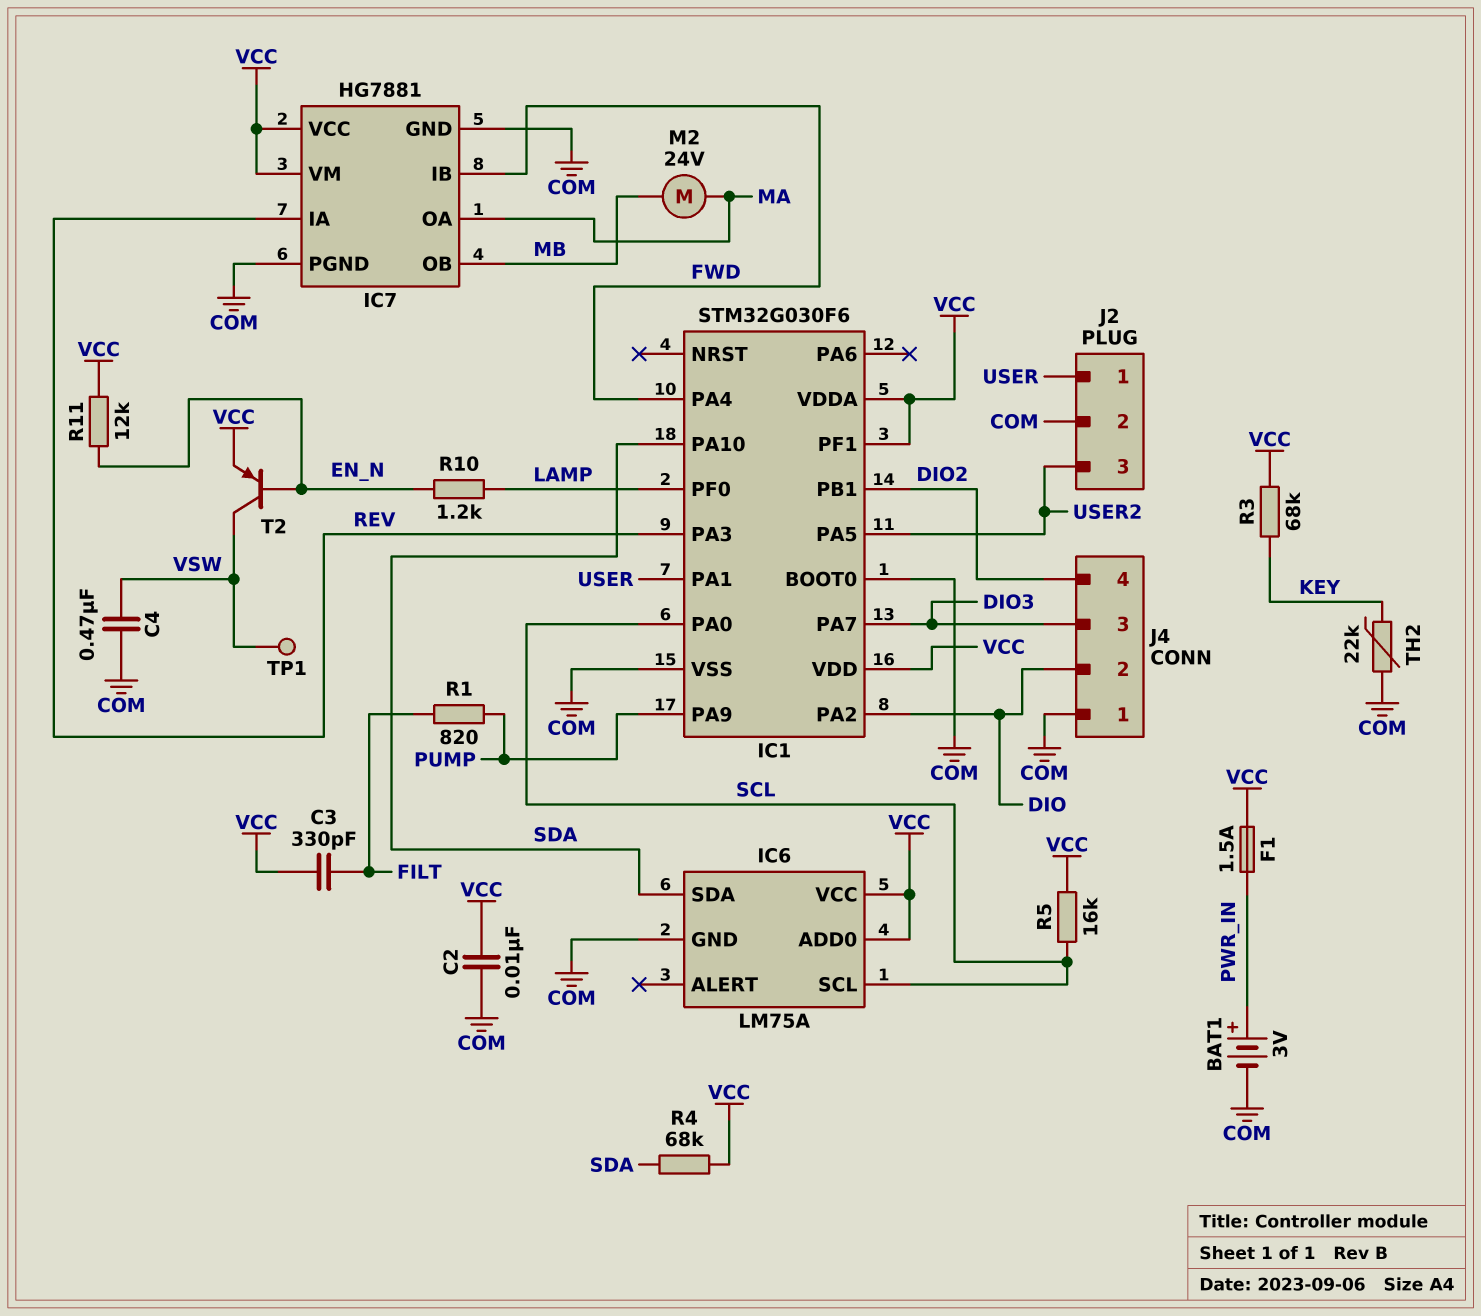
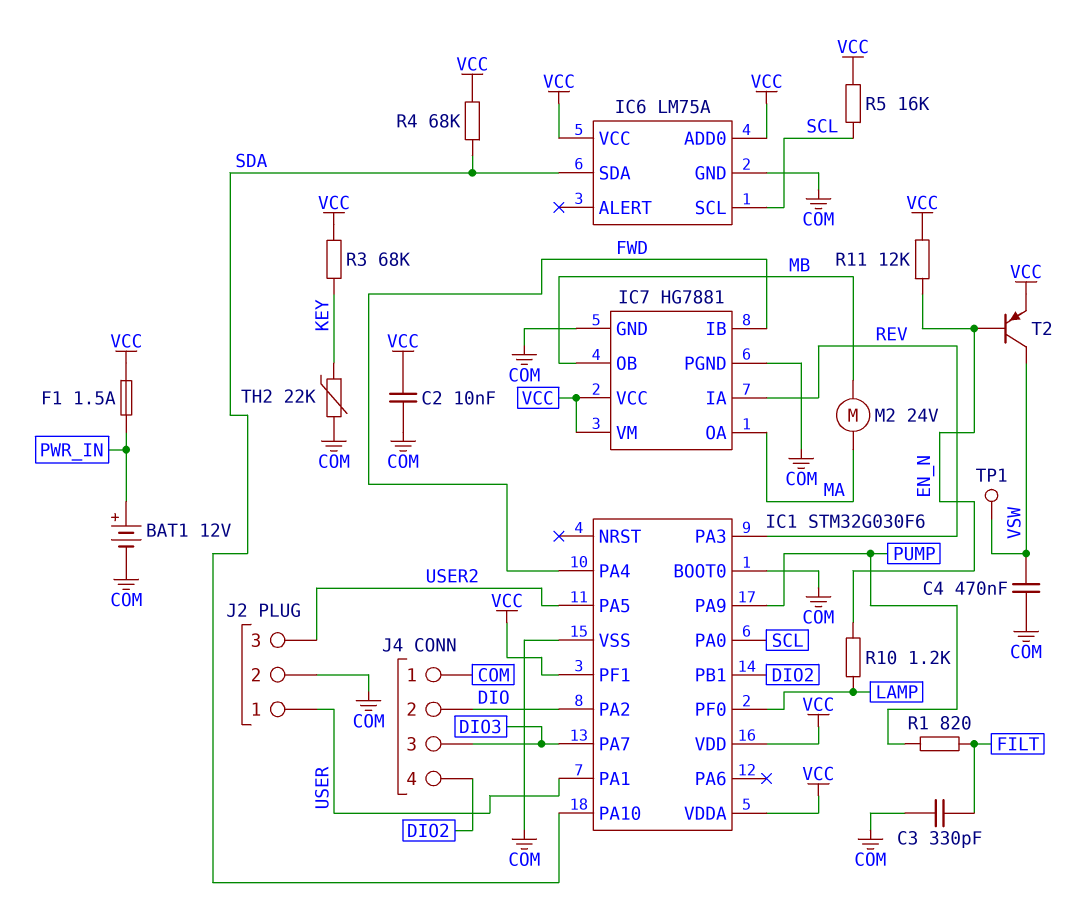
BAT1: 3V (plus PWR_IN, minus COM) -> 12V (plus PWR_IN, minus COM)
C3: 330pF (FILT, VCC) -> 330pF (COM, FILT)

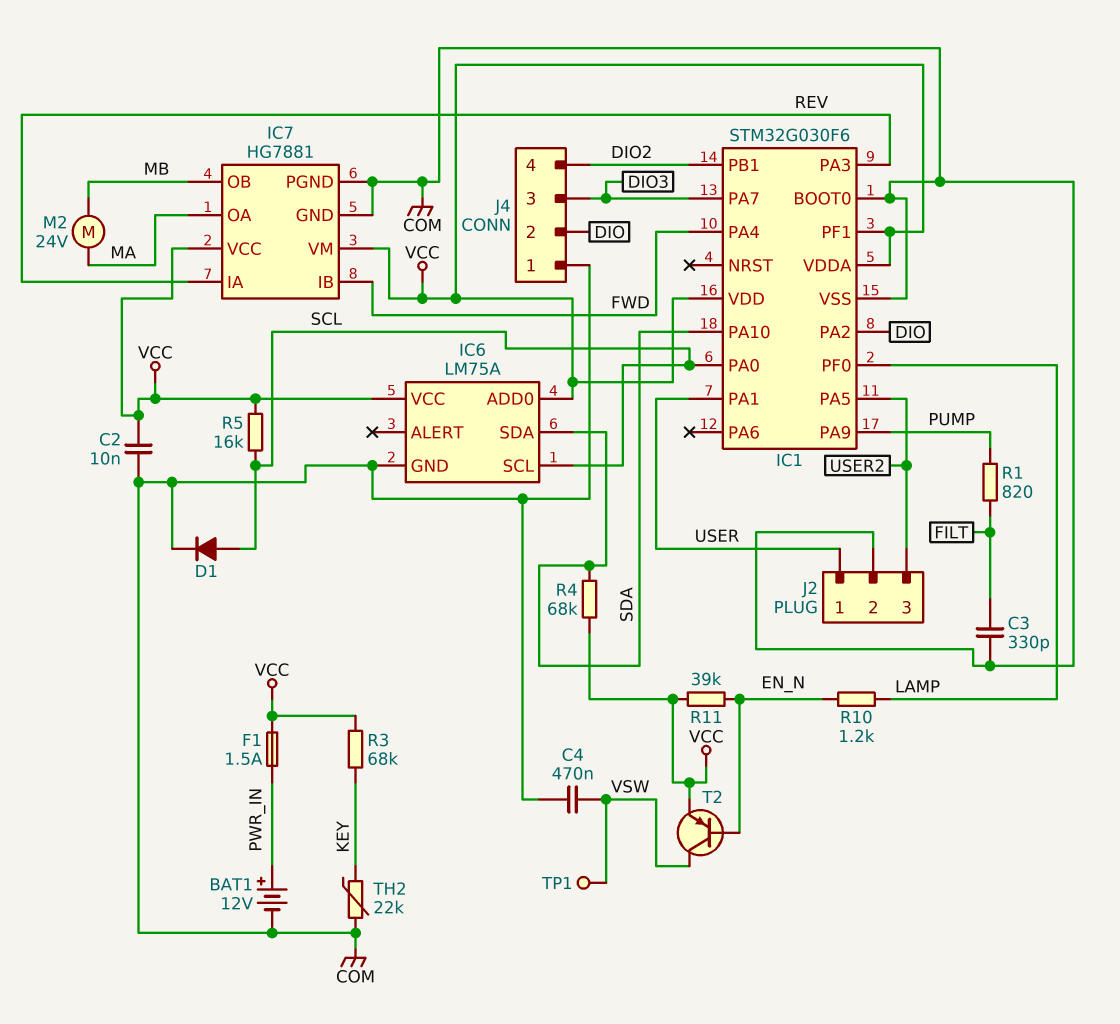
D1: none -> diode (A SCL, K COM)
R11: 12k (EN_N, VCC) -> 39k (EN_N, VCC)

